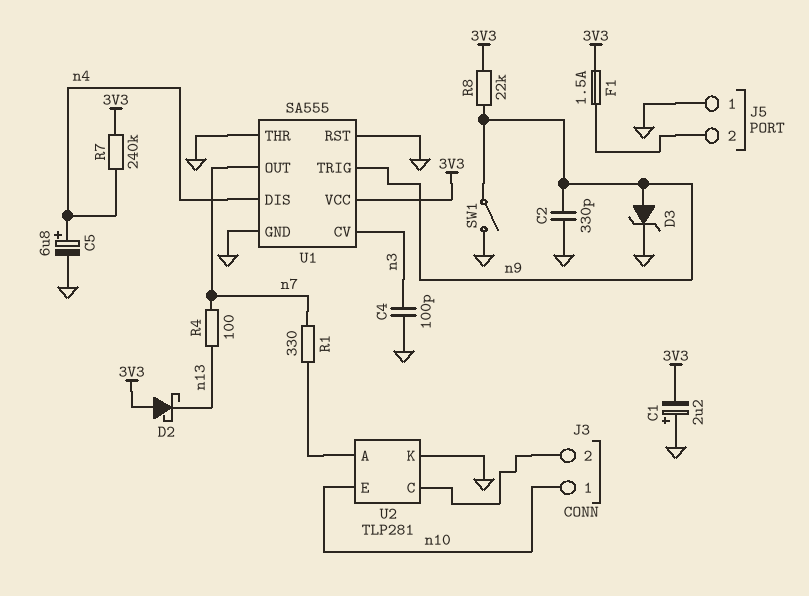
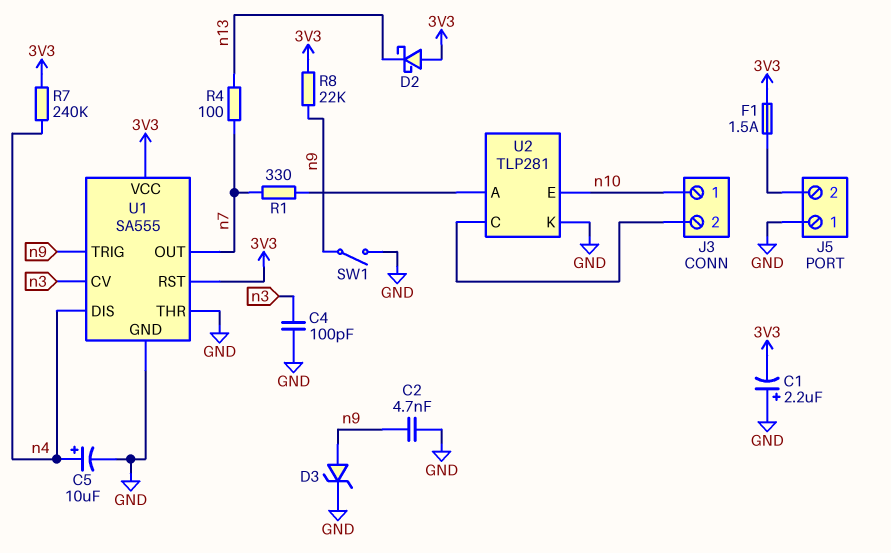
C2: 330pF (GND, n9) -> 4.7nF (GND, n9)
C5: 6.8uF (plus n4, minus GND) -> 10uF (plus n4, minus GND)
U1 pin RST: GND -> 3V3

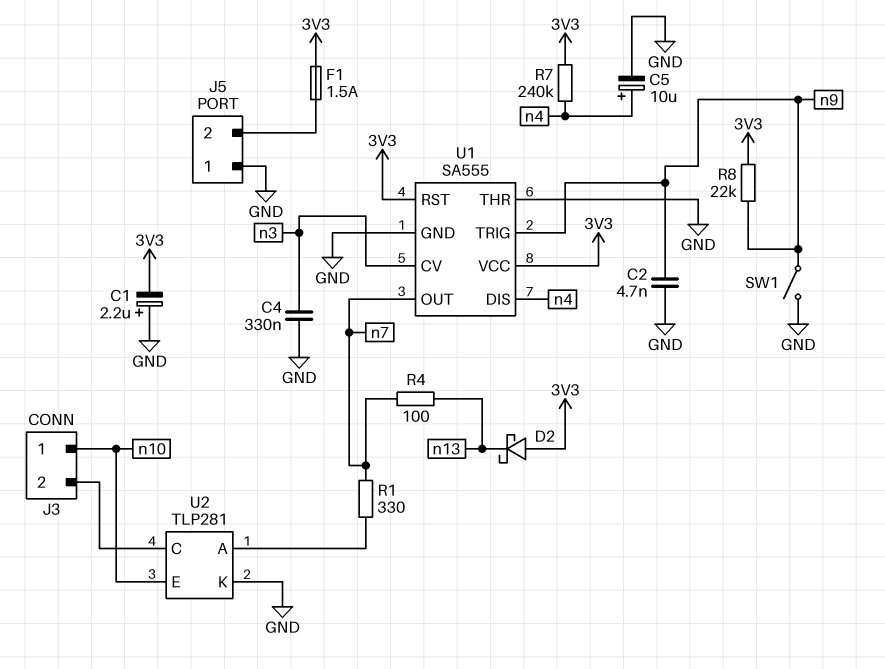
C4: 100pF (GND, n3) -> 330nF (GND, n3)
D3: zener (A n9, K GND) -> none

